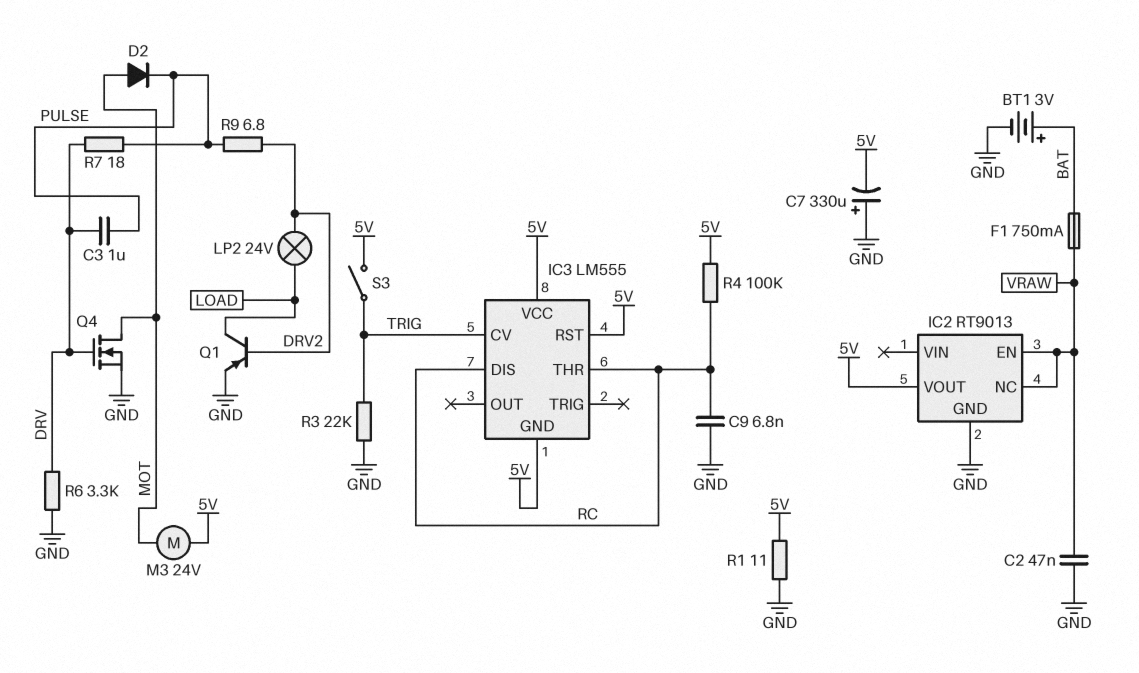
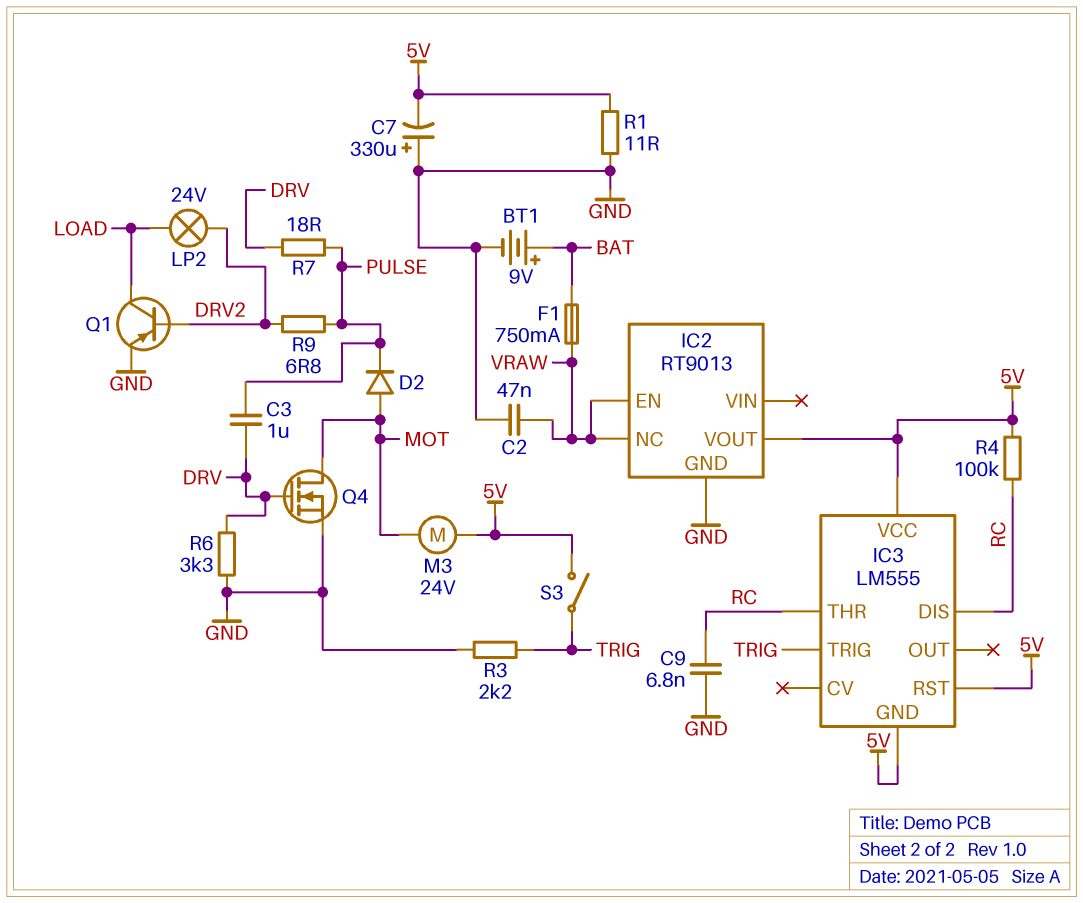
BT1: 3V (plus BAT, minus GND) -> 9V (plus BAT, minus GND)
IC3 pin CV: TRIG -> none
IC3 pin TRIG: none -> TRIG
R3: 22k (GND, TRIG) -> 2.2k (GND, TRIG)

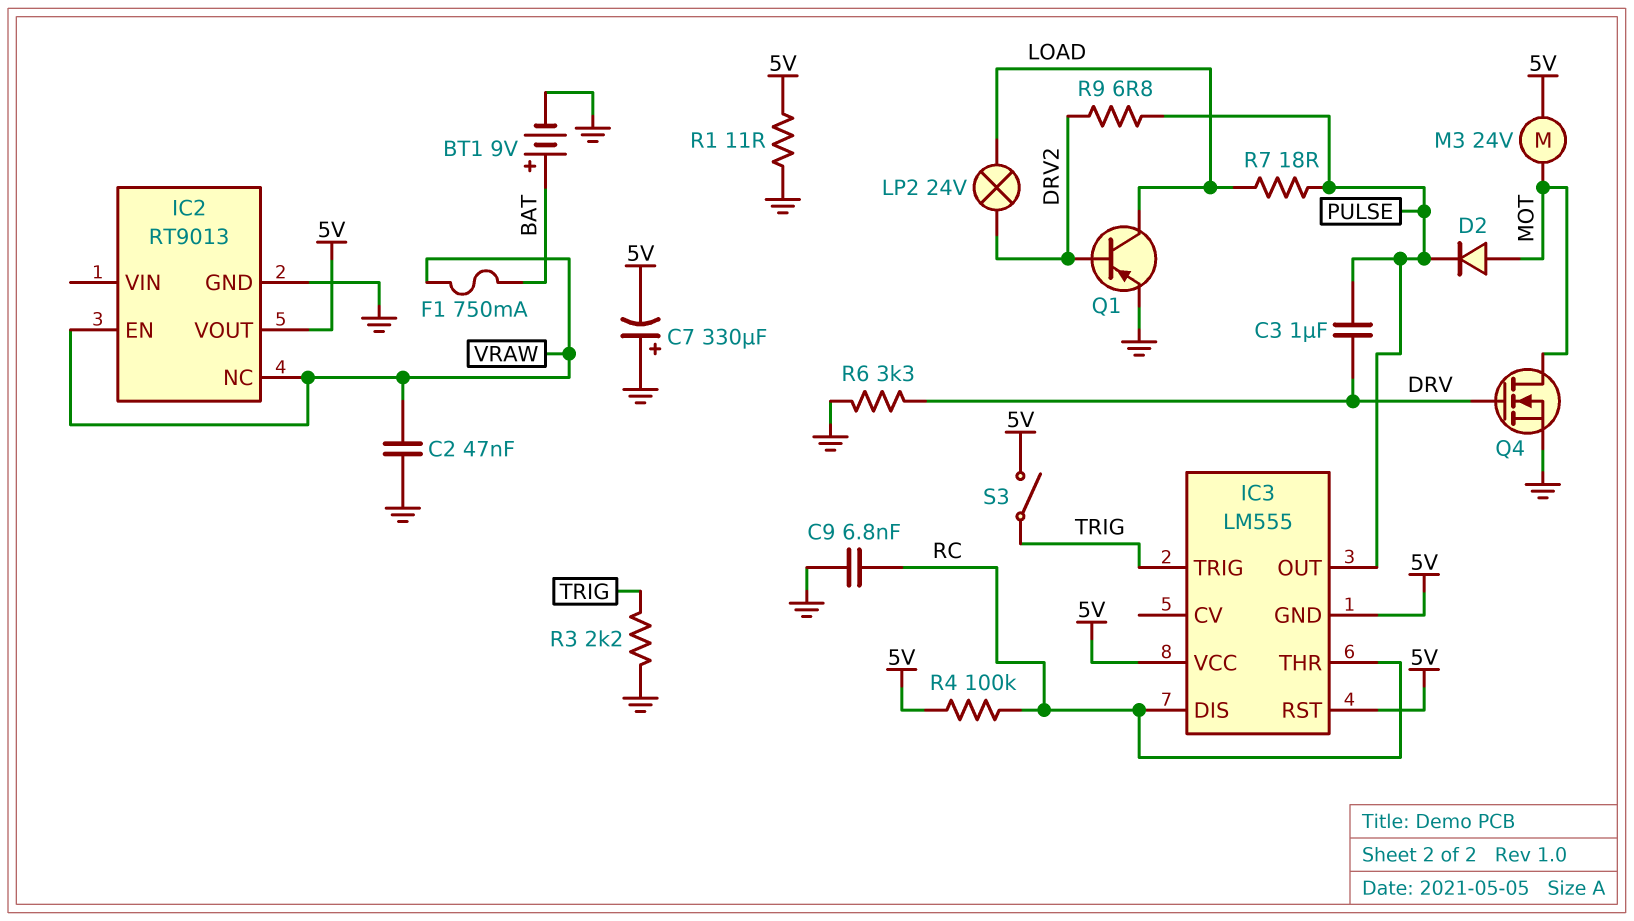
IC3 pin OUT: none -> PULSE
R7: 18 (DRV, PULSE) -> 18 (LOAD, PULSE)

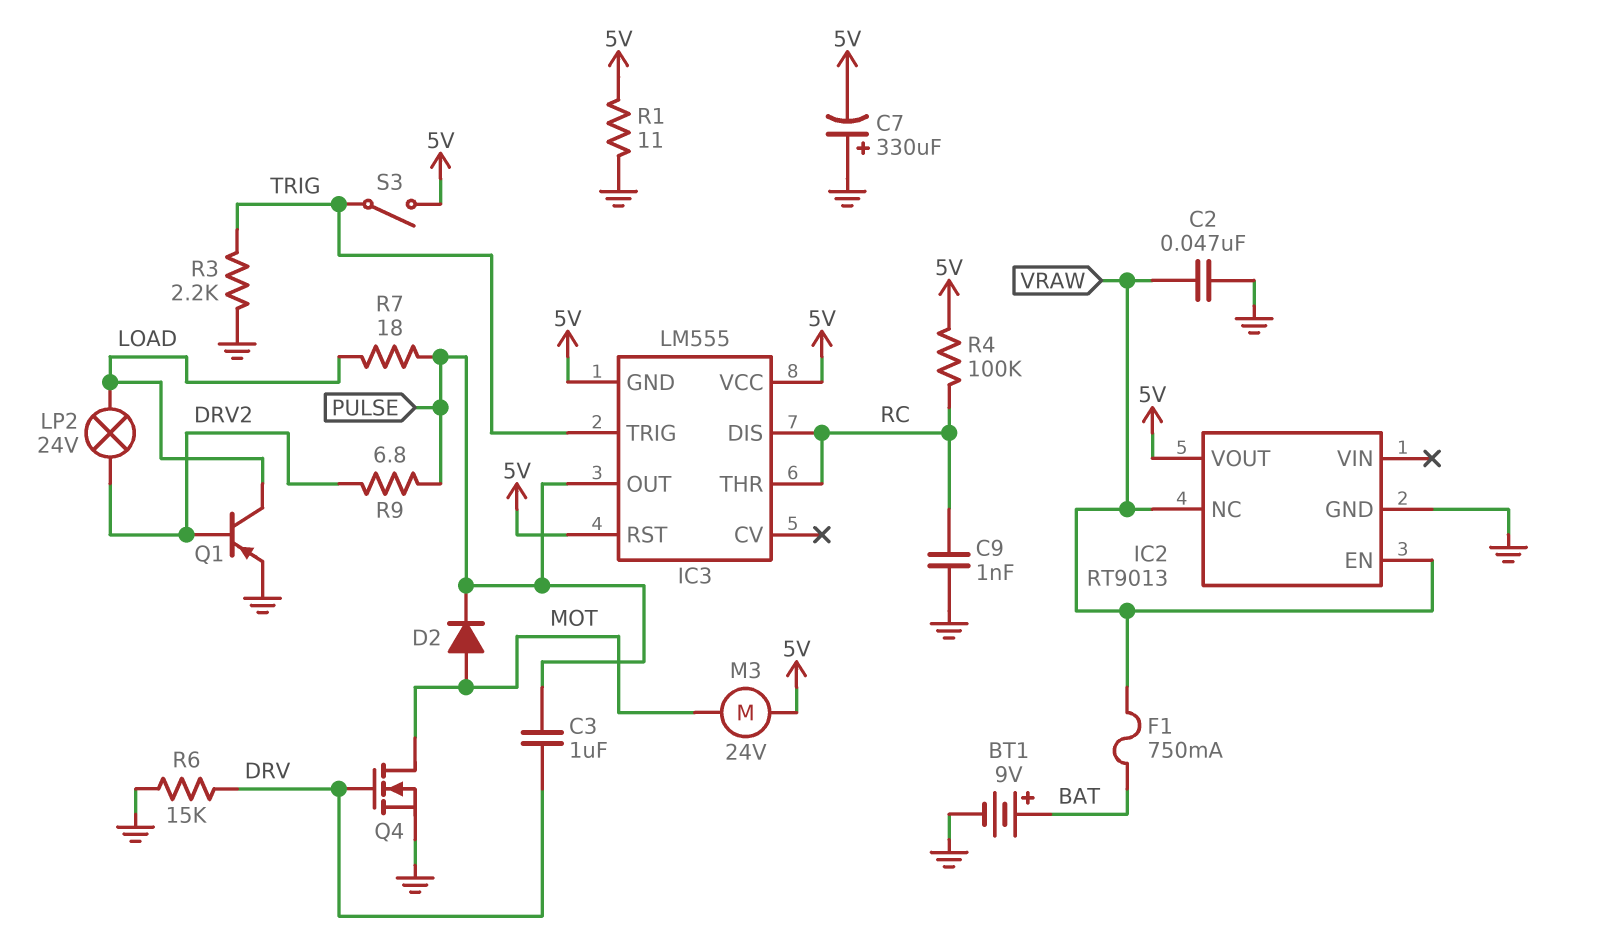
C9: 6.8nF (GND, RC) -> 1nF (GND, RC)
R6: 3.3k (DRV, GND) -> 15k (DRV, GND)

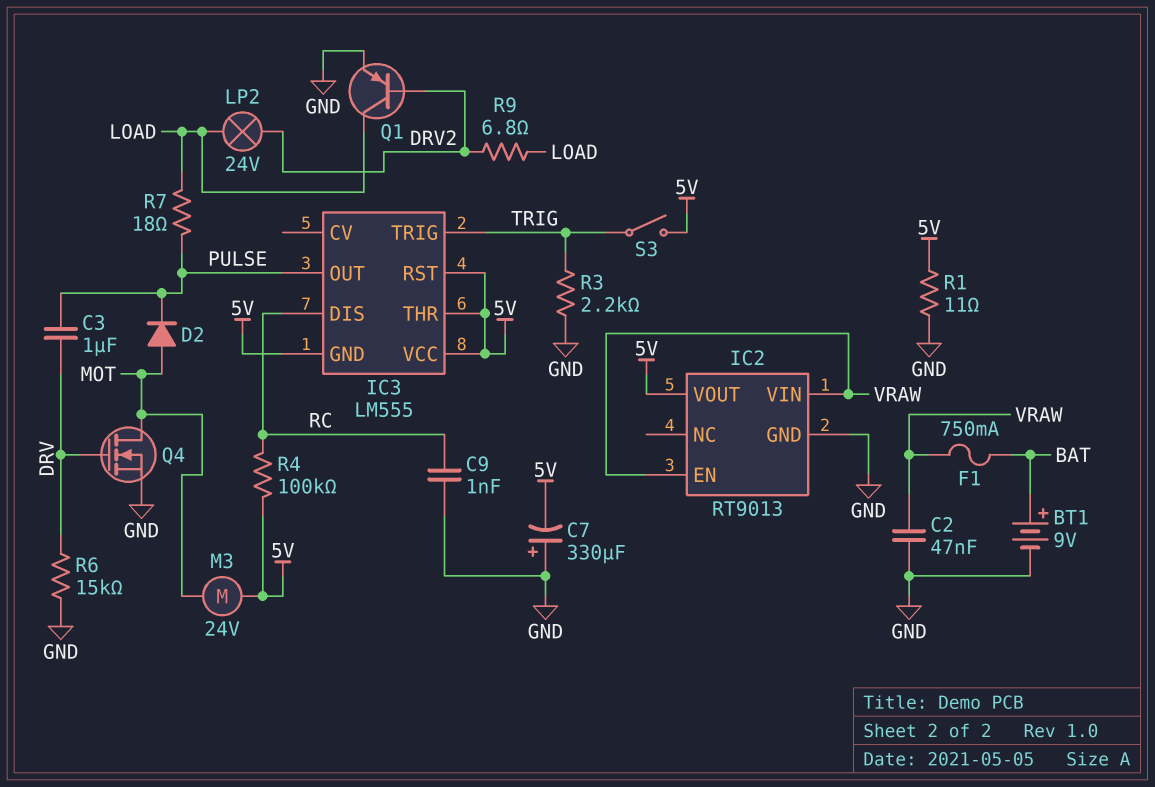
IC2 pin NC: VRAW -> none
IC2 pin VIN: none -> VRAW
IC3 pin THR: RC -> 5V
R9: 6.8 (DRV2, PULSE) -> 6.8 (DRV2, LOAD)

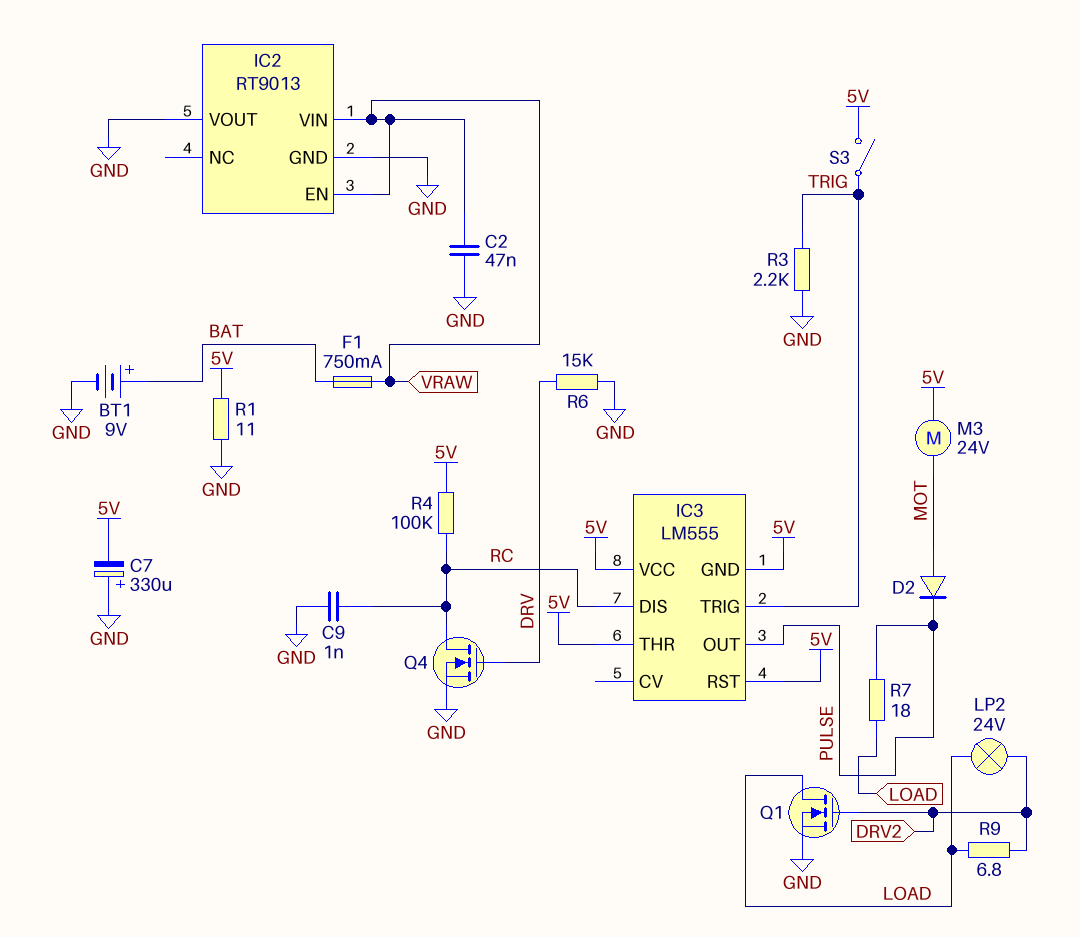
C3: 1uF (DRV, PULSE) -> none
IC2 pin VOUT: 5V -> GND
Q1: PNP (B DRV2, C LOAD, E GND) -> NMOS (G DRV2, D LOAD, S GND)
Q4: NMOS (G DRV, D MOT, S GND) -> NMOS (G DRV, D RC, S GND)

